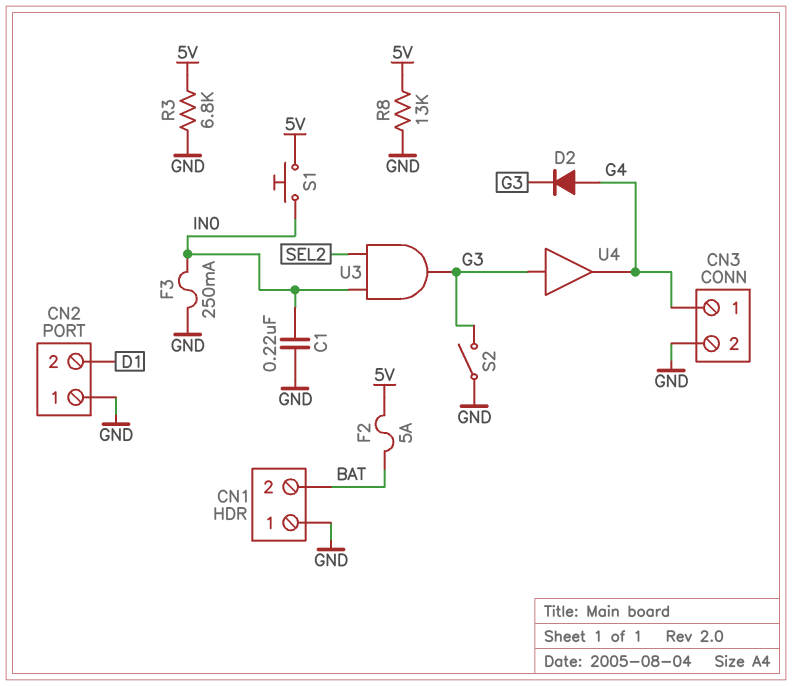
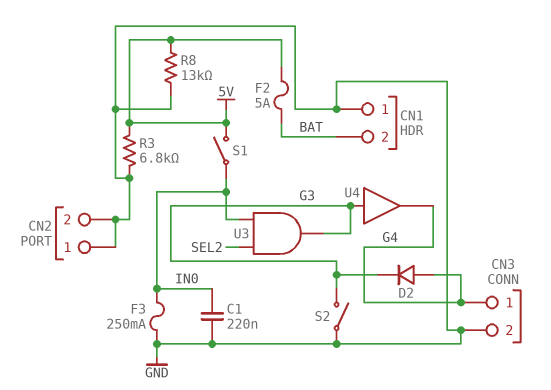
CN2 pin 2: D1 -> GND
S1: button (5V, IN0) -> switch (5V, IN0)

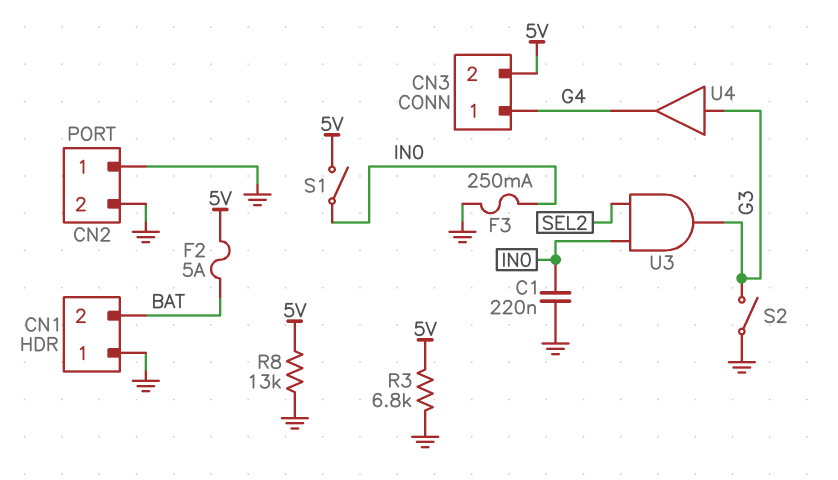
CN3 pin 2: GND -> 5V
D2: diode (A G4, K G3) -> none

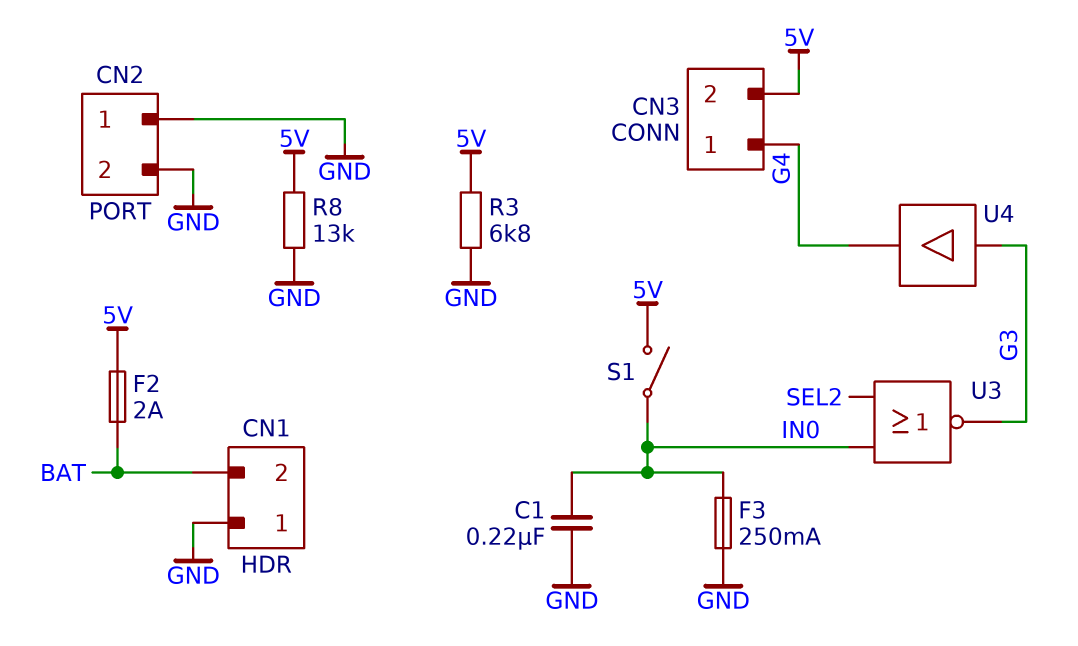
F2: 5A (5V, BAT) -> 2A (5V, BAT)
S2: switch (G3, GND) -> none
U3: AND (in IN0, in SEL2, out G3) -> NOR (in IN0, in SEL2, out G3)

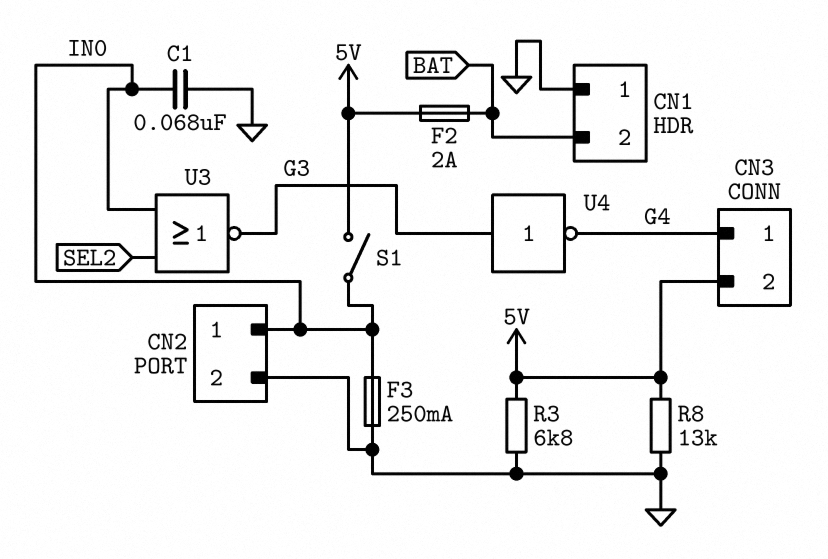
C1: 220nF (GND, IN0) -> 68nF (GND, IN0)
CN2 pin 1: GND -> IN0
U4: buffer (in G3, out G4) -> NOT (in G3, out G4)

